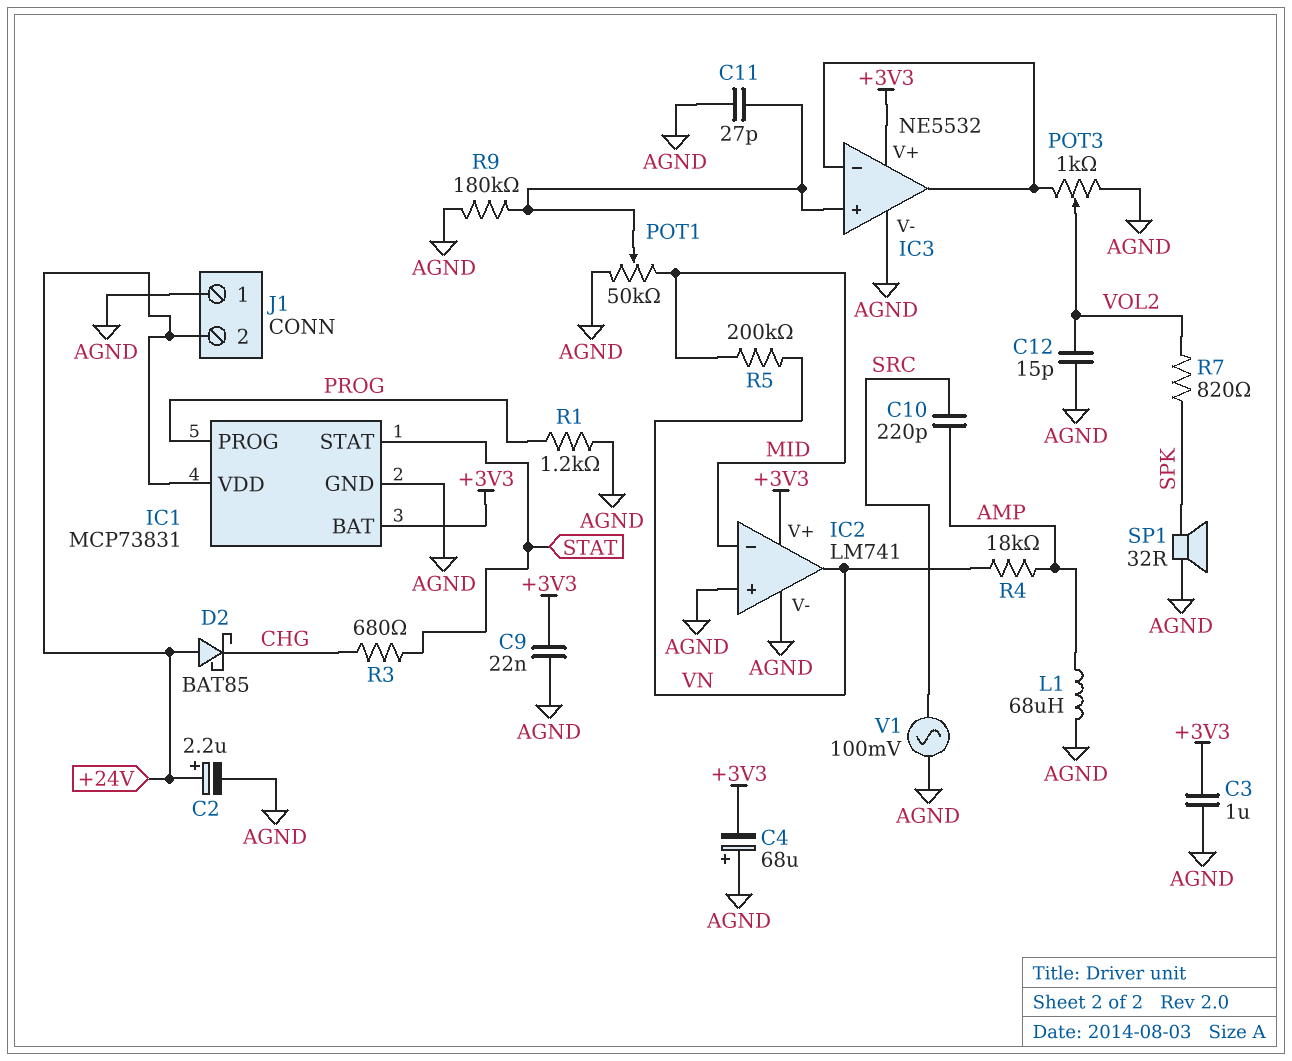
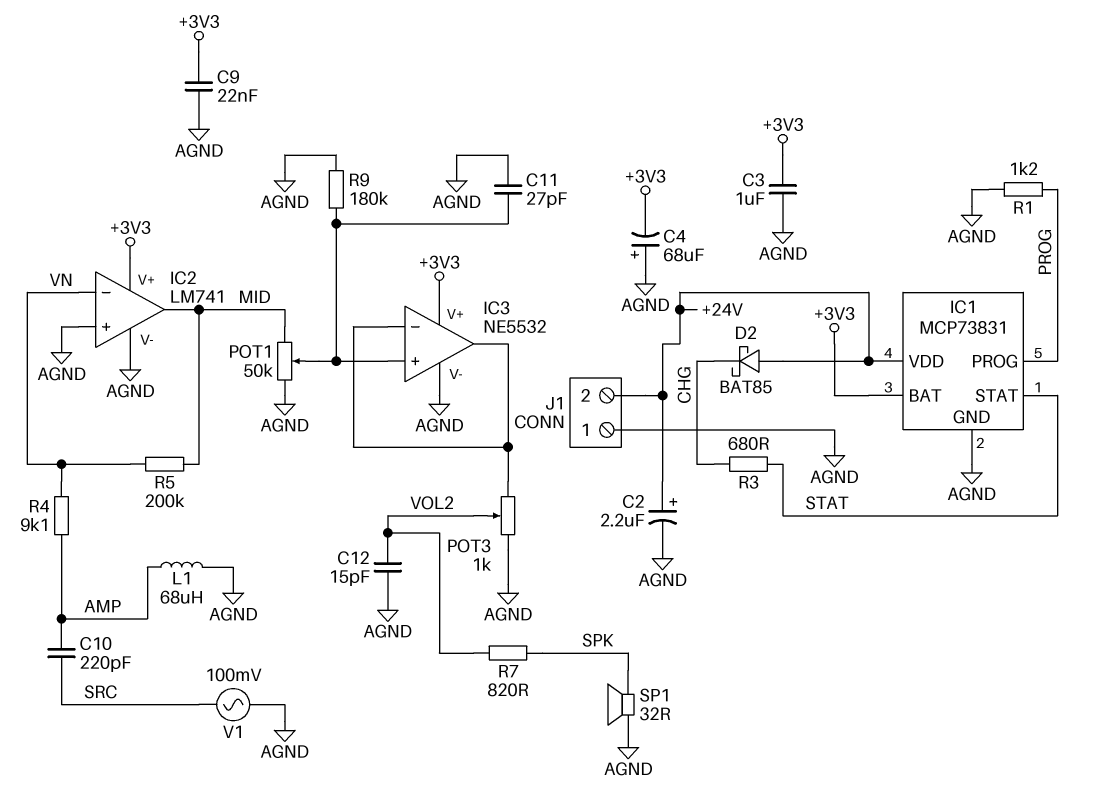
IC2 pin in-: MID -> VN
IC2 pin out: VN -> MID
R4: 18k (AMP, VN) -> 9.1k (AMP, VN)

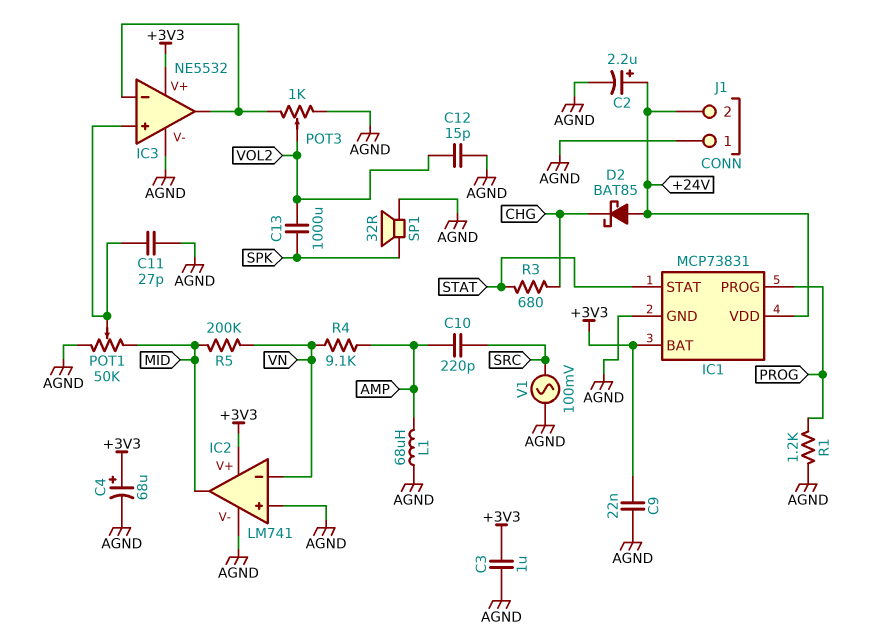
C4: 68uF (plus AGND, minus +3V3) -> 68uF (plus +3V3, minus AGND)
C13: none -> 1000uF (SPK, VOL2)
R7: 820 (SPK, VOL2) -> none
R9: 180k (AGND, IC3/in+) -> none

